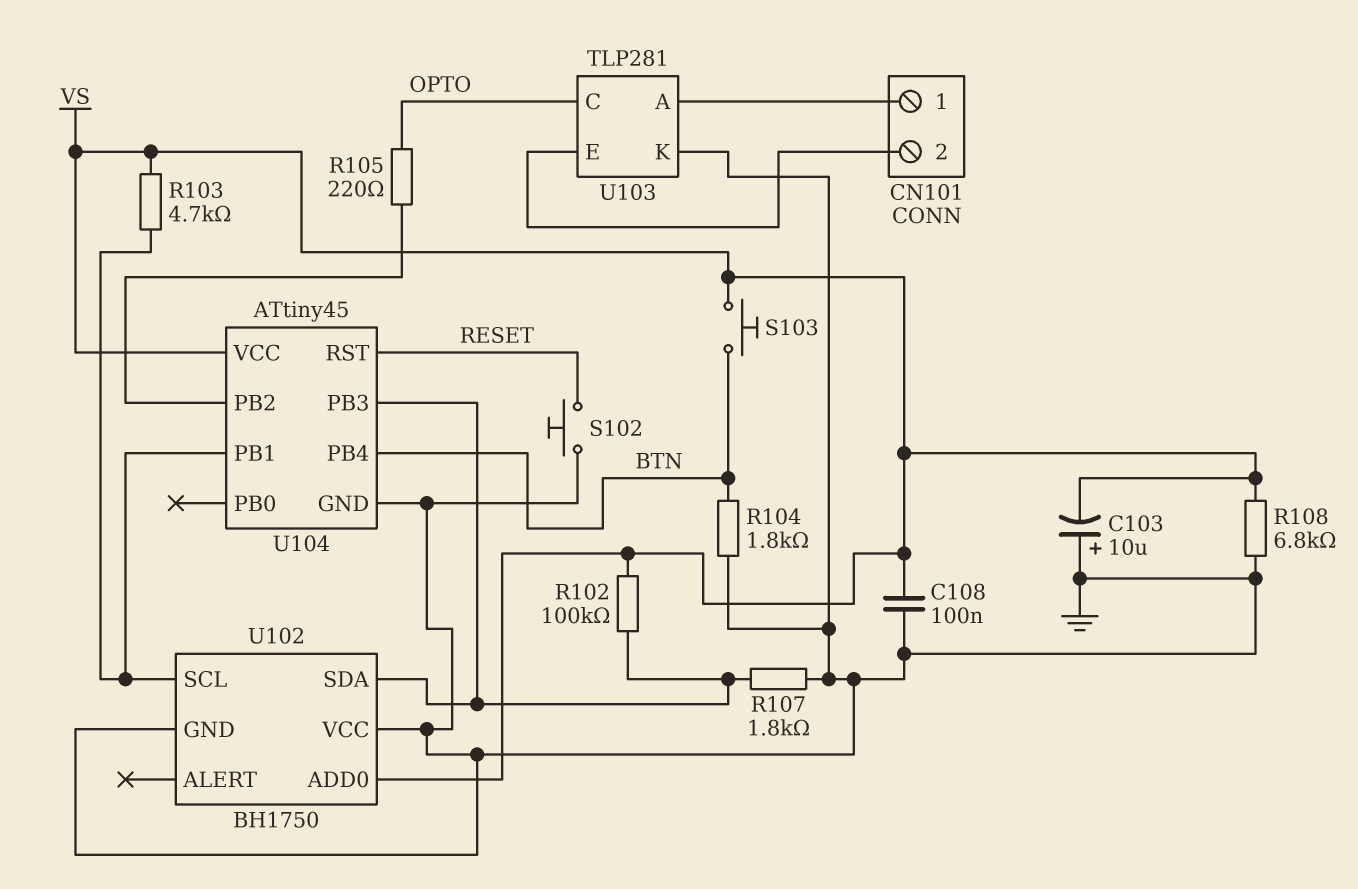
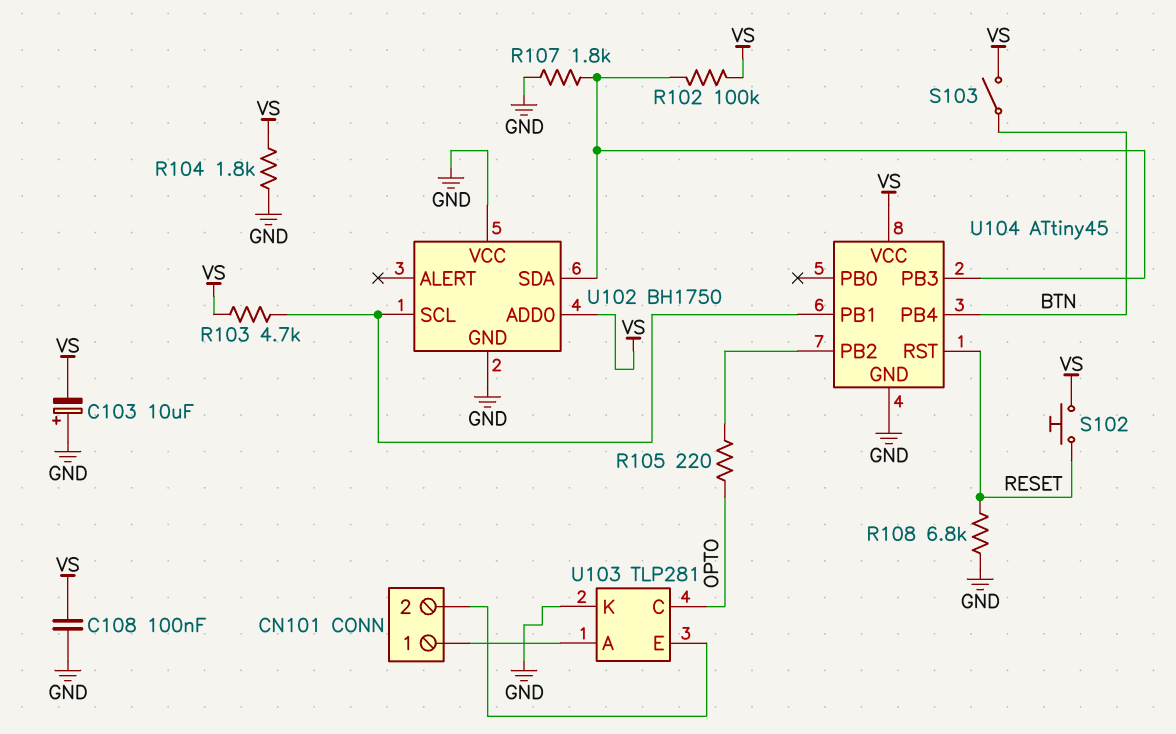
R104: 1.8k (BTN, GND) -> 1.8k (GND, VS)
R108: 6.8k (GND, VS) -> 6.8k (GND, RESET)
S102: button (GND, RESET) -> button (RESET, VS)
S103: button (BTN, VS) -> switch (BTN, VS)

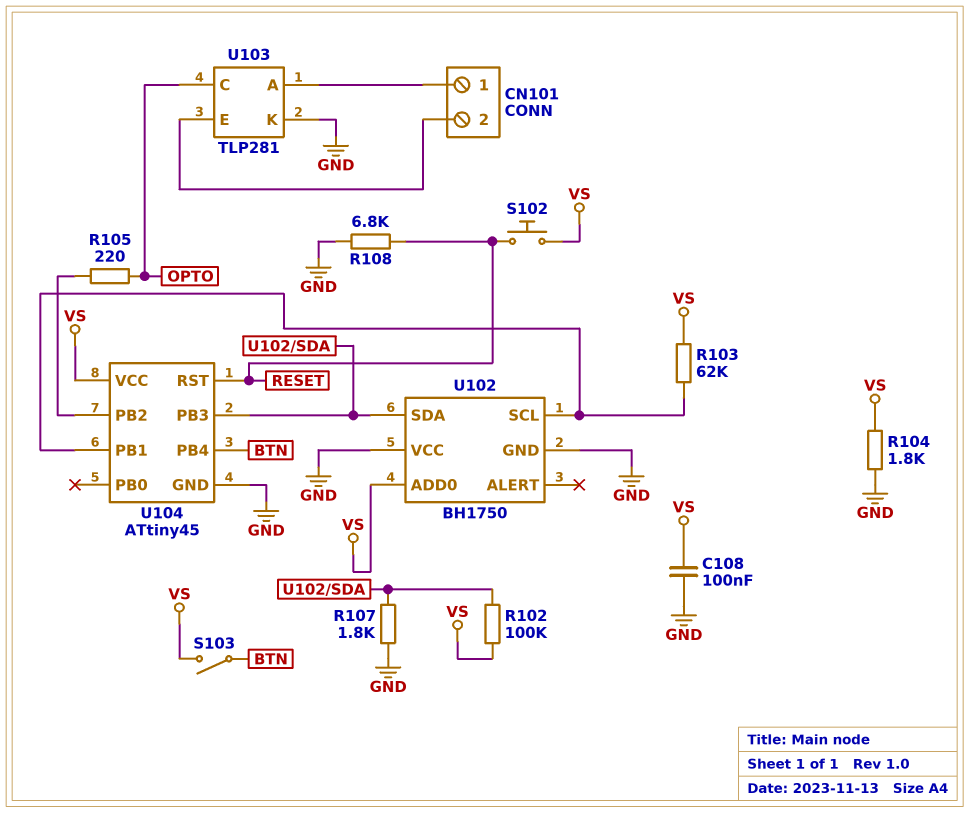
C103: 10uF (plus GND, minus VS) -> none
R103: 4.7k (U102/SCL, VS) -> 62k (U102/SCL, VS)

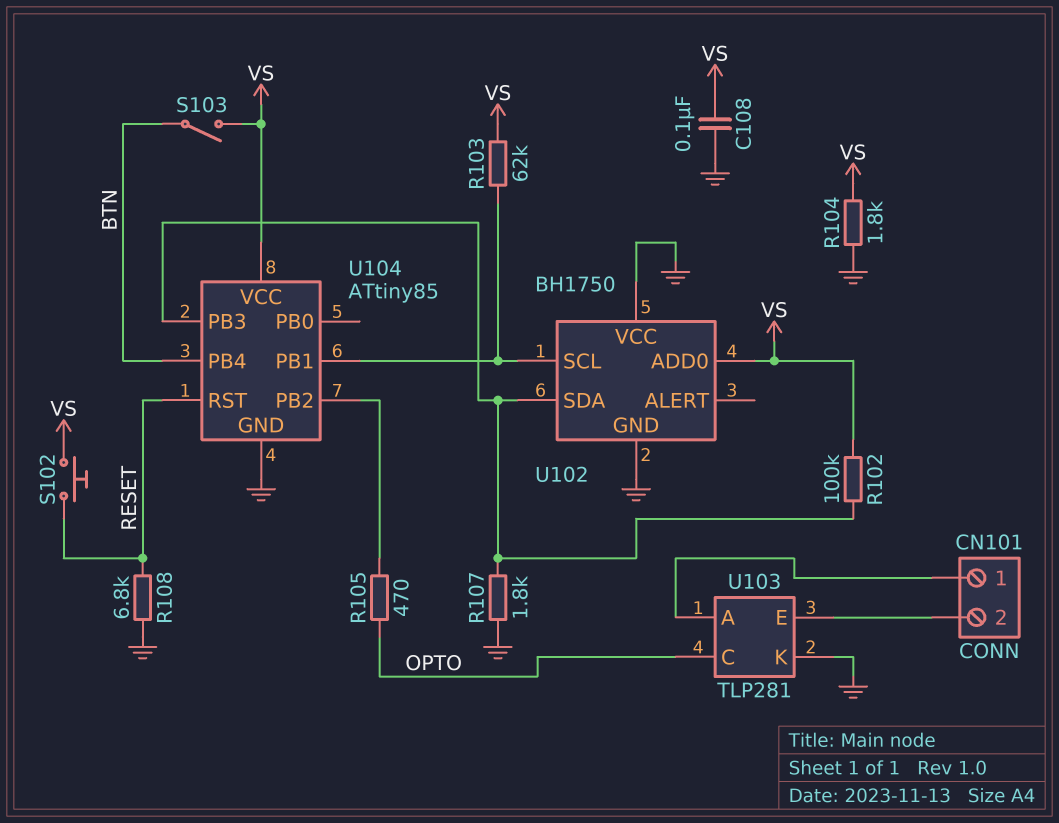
R105: 220 (OPTO, U104/PB2) -> 470 (OPTO, U104/PB2)
U104: ATtiny45 -> ATtiny85

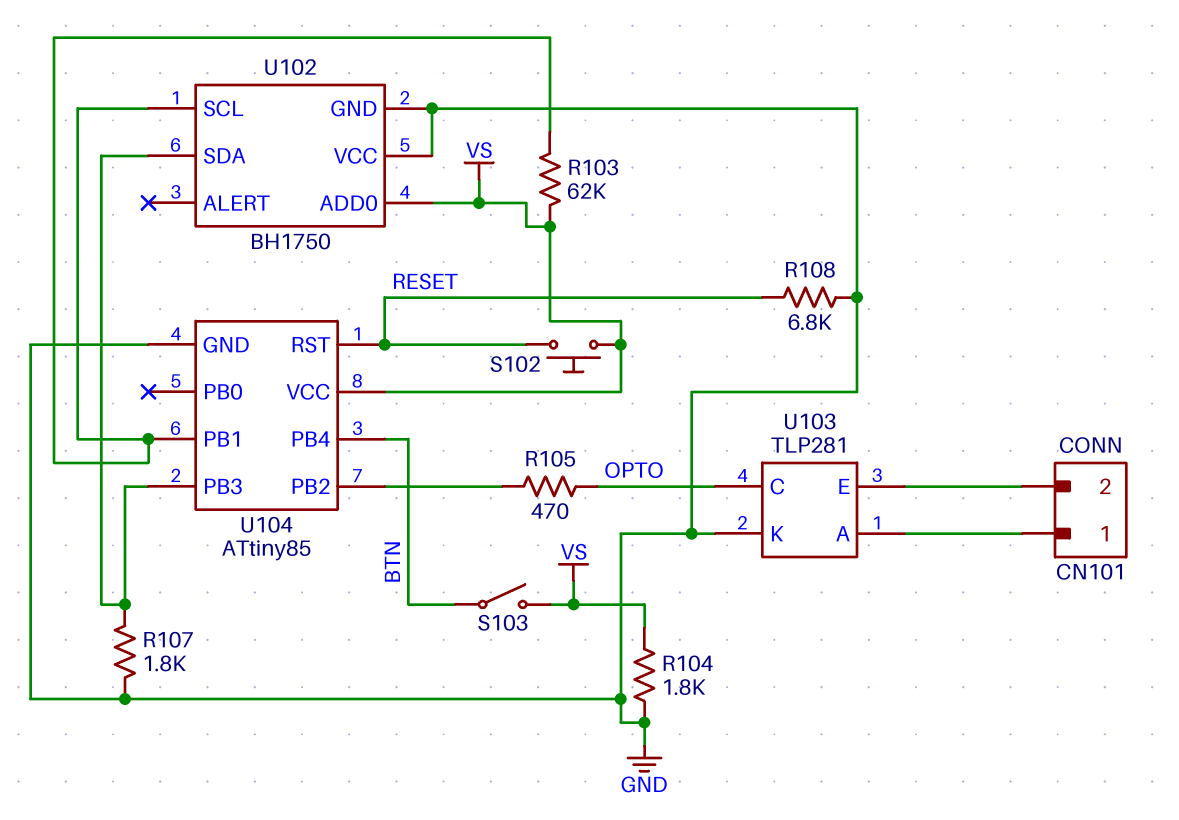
C108: 100nF (GND, VS) -> none
R102: 100k (U102/SDA, VS) -> none

